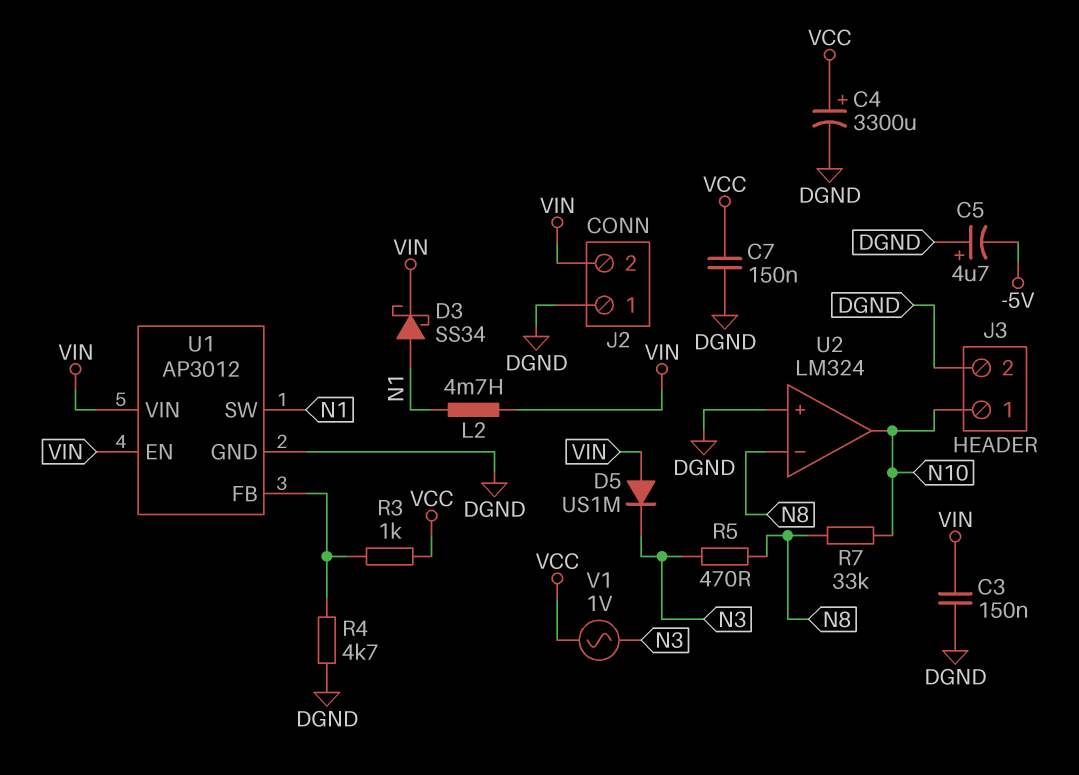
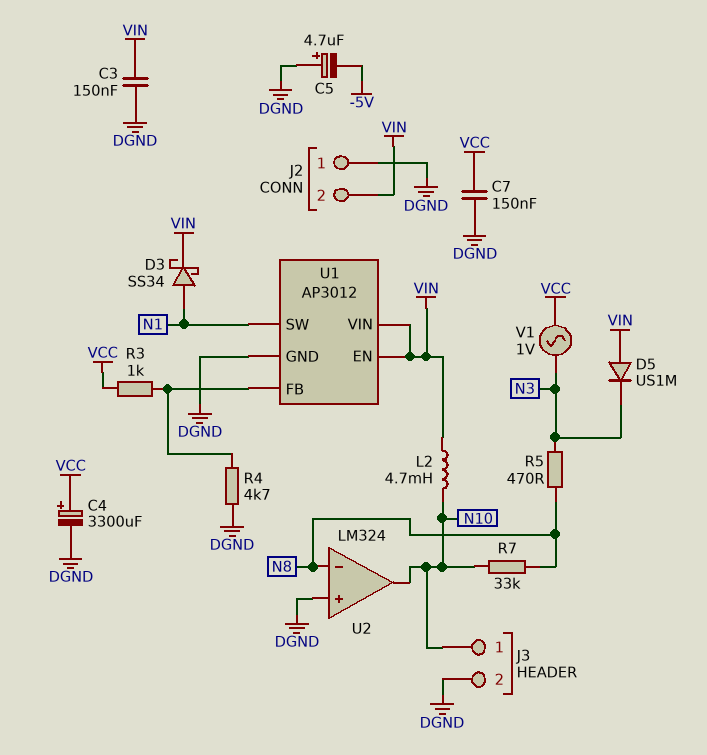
L2: 4.7mH (N1, VIN) -> 4.7mH (N10, VIN)

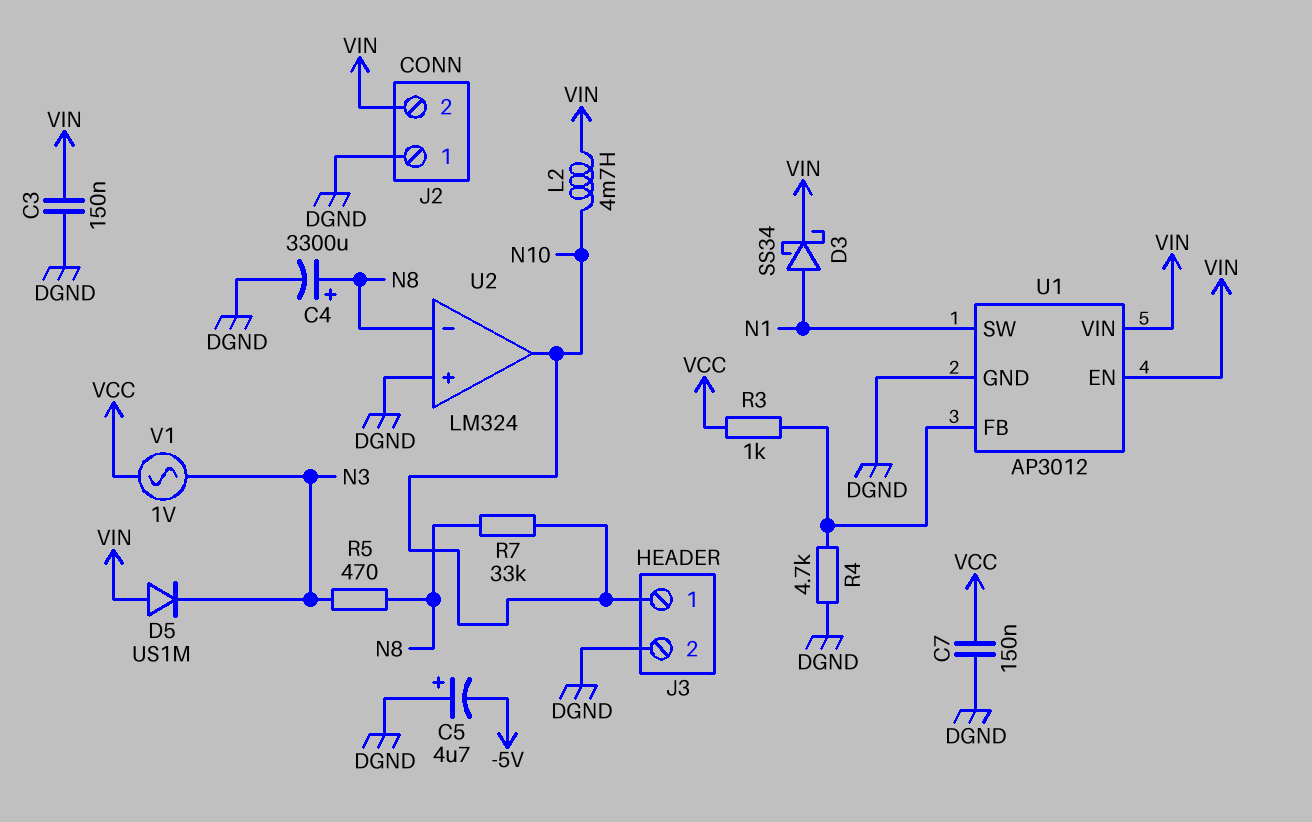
C4: 3300uF (plus VCC, minus DGND) -> 3300uF (plus N8, minus DGND)

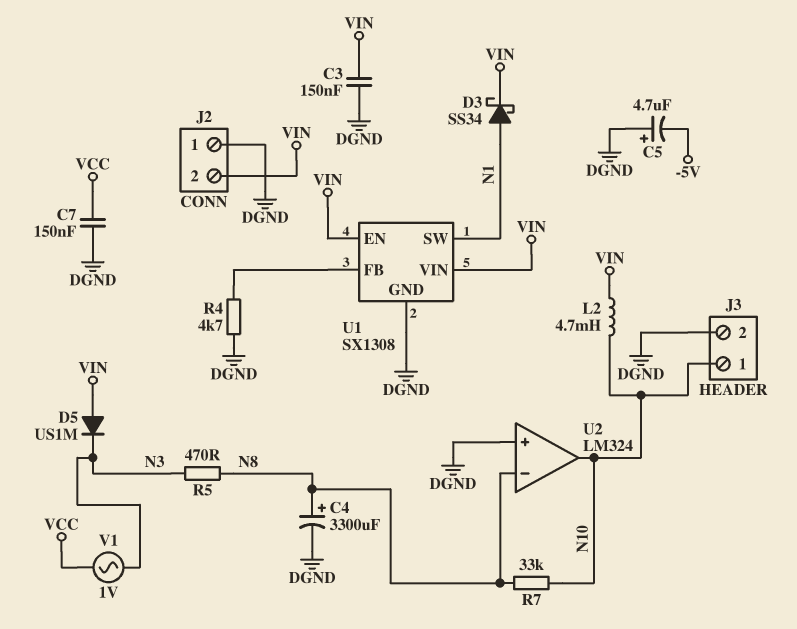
R3: 1k (U1/FB, VCC) -> none
U1: AP3012 -> SX1308

